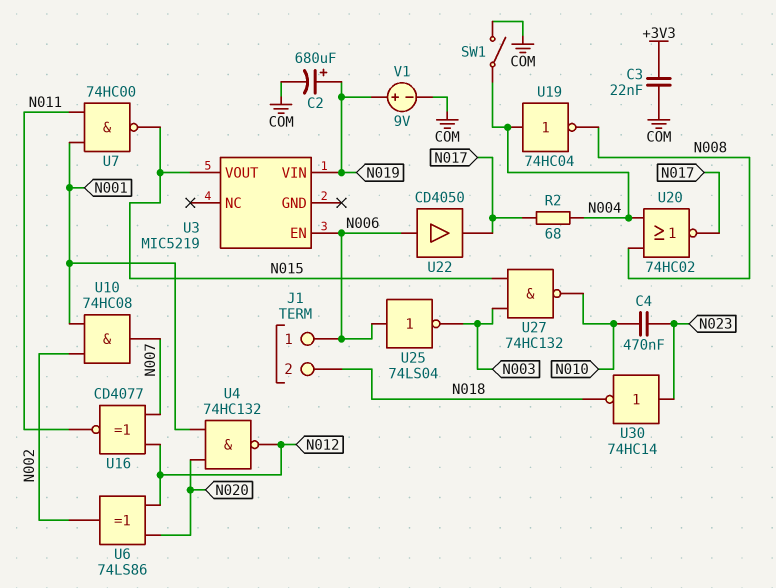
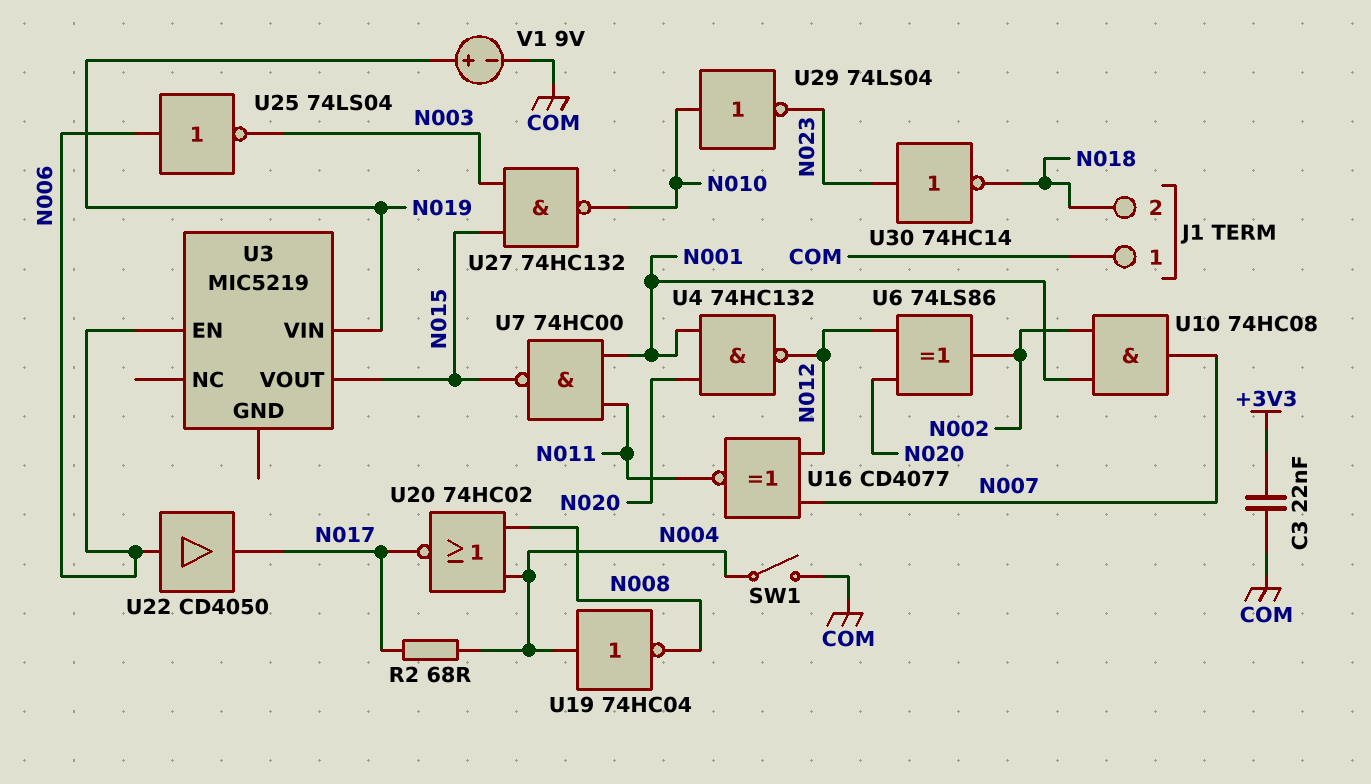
C2: 680uF (plus N019, minus COM) -> none
C4: 470nF (N010, N023) -> none
J1 pin 1: N006 -> COM
U29: none -> NOT 74LS04 (in N010, out N023)

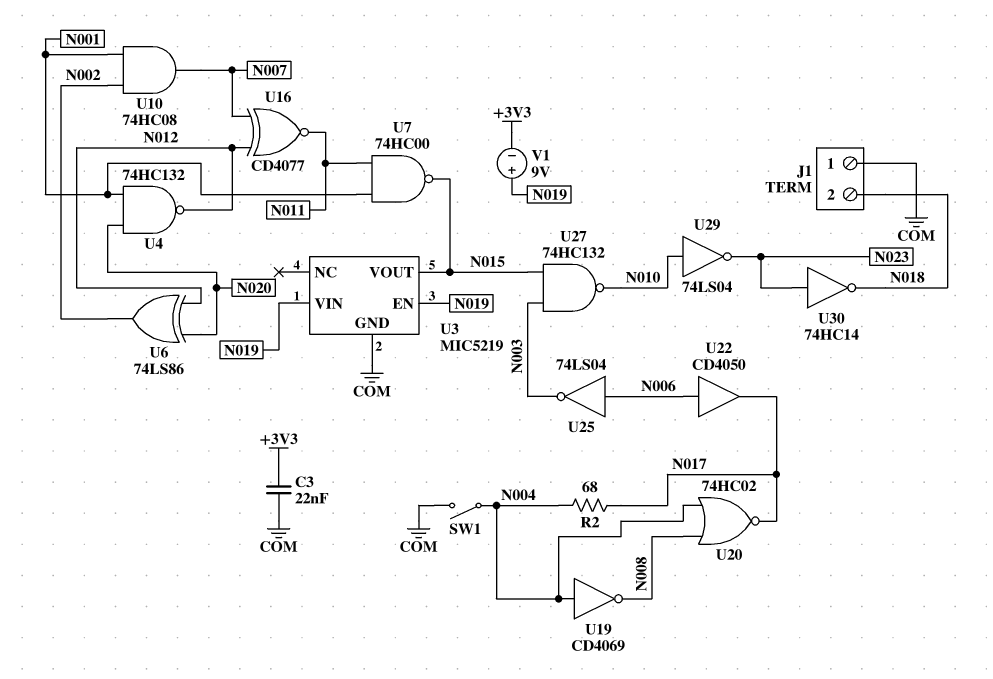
U3 pin EN: N006 -> N019
U3 pin GND: none -> COM
U19: NOT 74HC04 (in N004, out N008) -> NOT CD4069 (in N004, out N008)
V1: 9V (plus N019, minus COM) -> 9V (plus N019, minus +3V3)

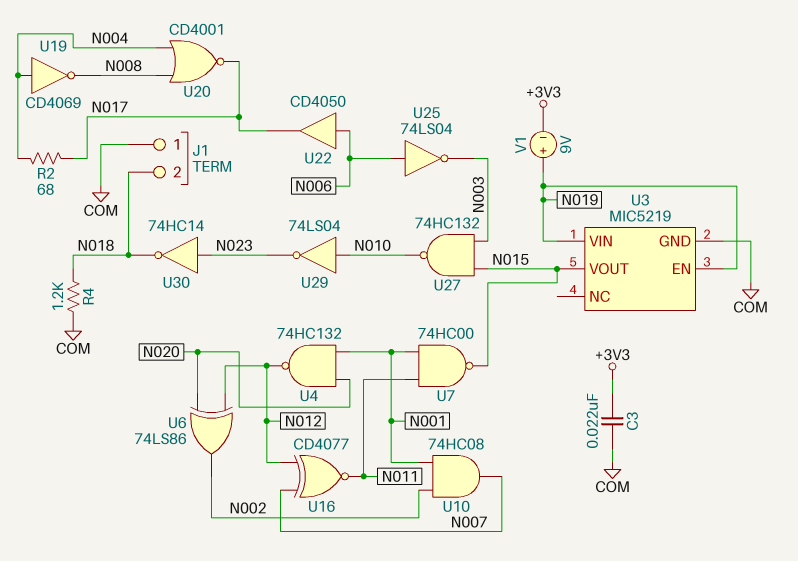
R4: none -> 1.2k (COM, N018)
SW1: switch (COM, N004) -> none
U20: NOR 74HC02 (in N004, in N008, out N017) -> NOR CD4001 (in N004, in N008, out N017)

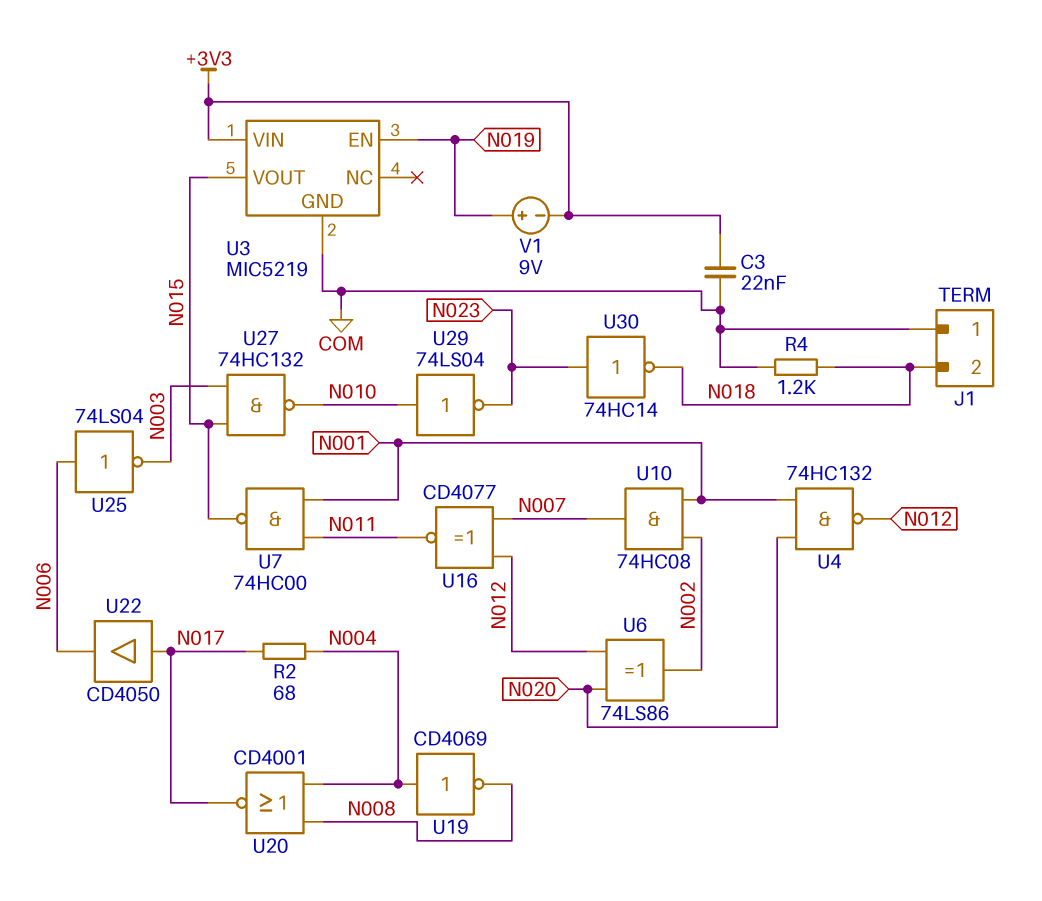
U3 pin VIN: N019 -> +3V3
U22: buffer CD4050 (in N006, out N017) -> buffer CD4050 (in N017, out N006)

